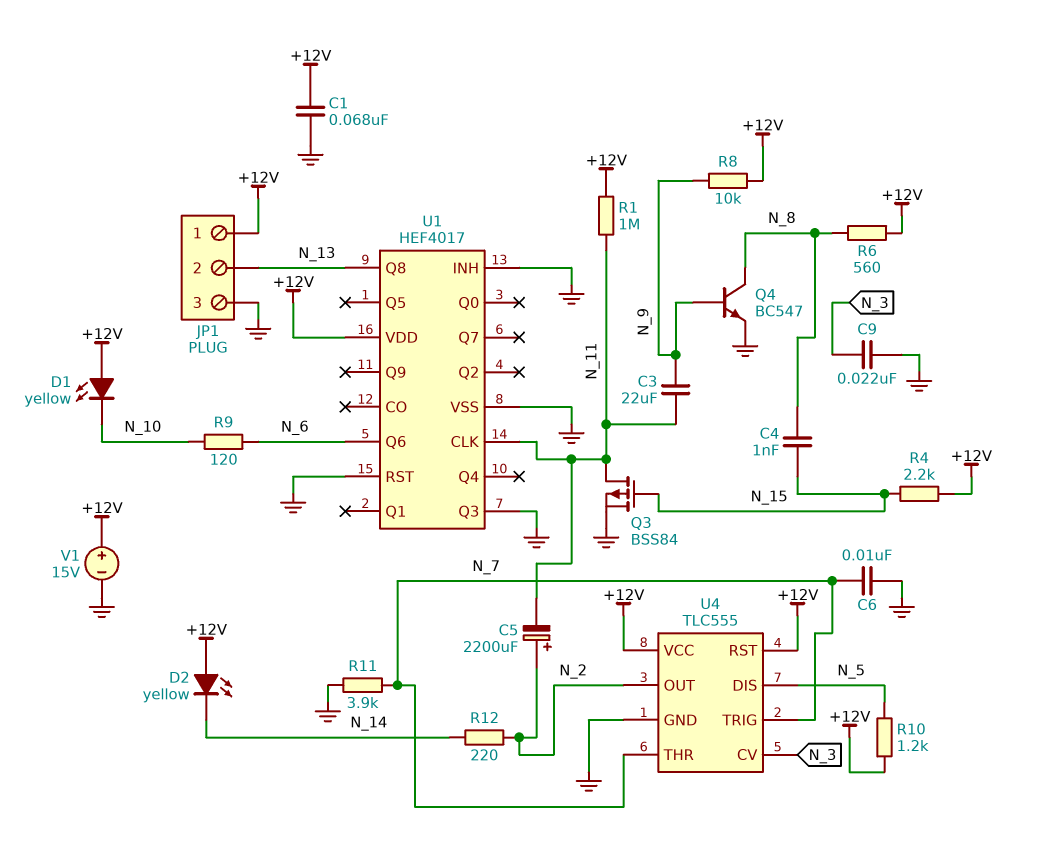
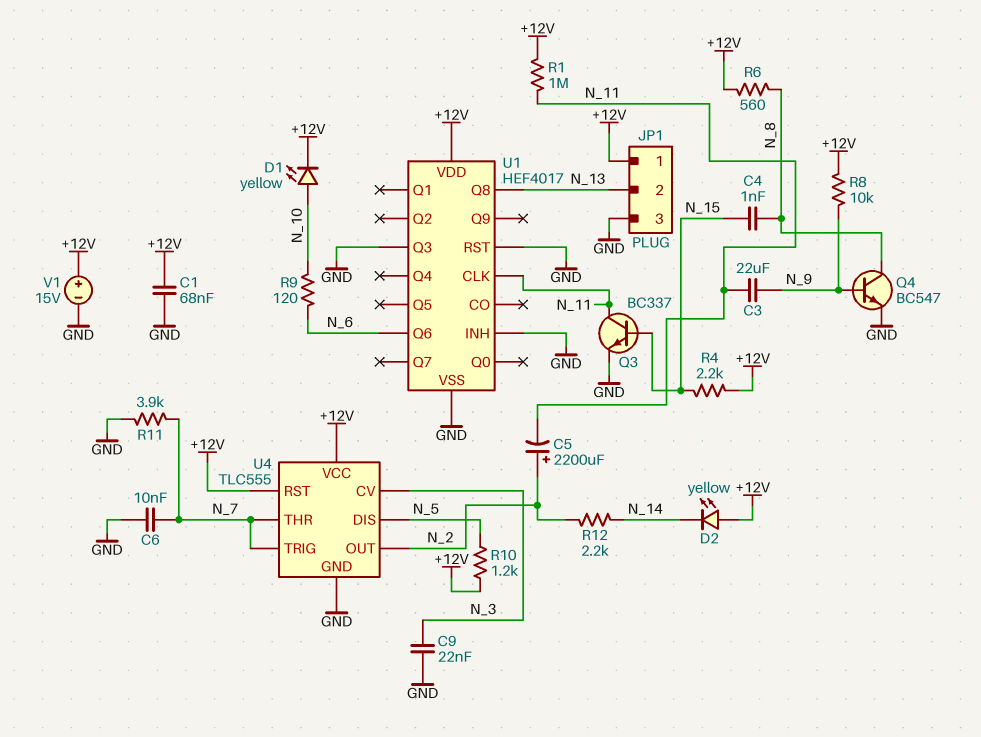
D1: LED yellow (A +12V, K N_10) -> LED yellow (A N_10, K +12V)
Q3: PMOS BSS84 (G N_15, D N_11, S GND) -> NPN BC337 (B N_15, C N_11, E GND)
R12: 220 (N_2, N_14) -> 2.2k (N_2, N_14)

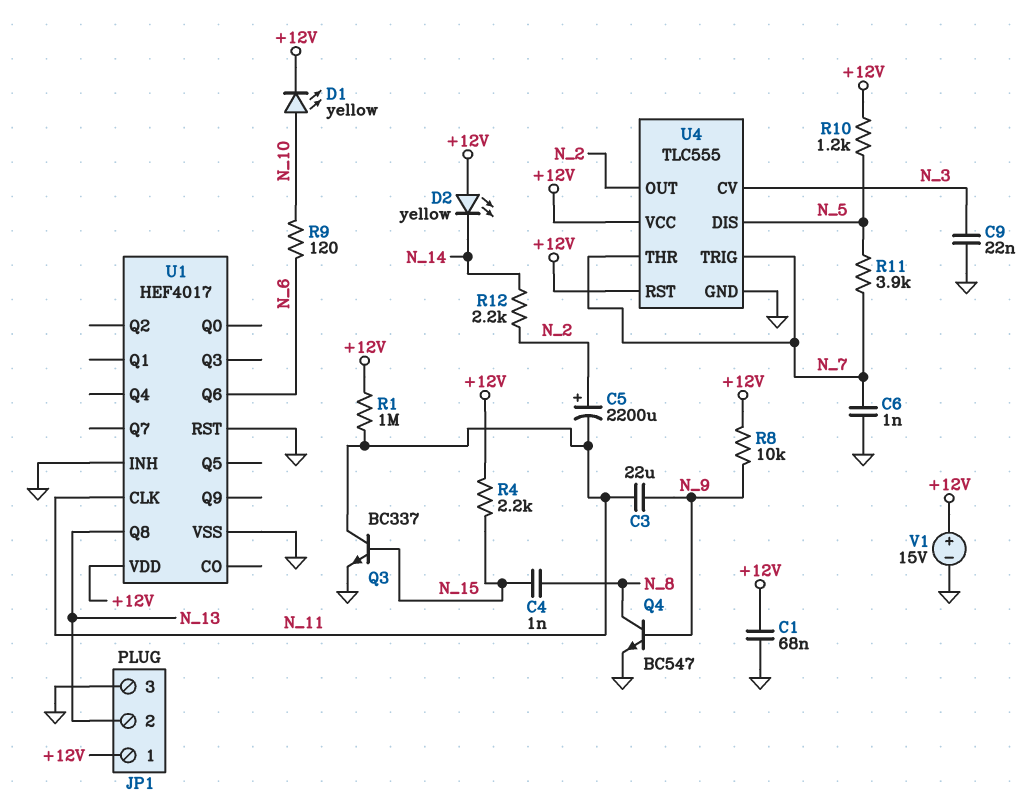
C6: 10nF (GND, N_7) -> 1nF (GND, N_7)
R6: 560 (+12V, N_8) -> none
R11: 3.9k (GND, N_7) -> 3.9k (N_5, N_7)
U1 pin Q3: GND -> none

